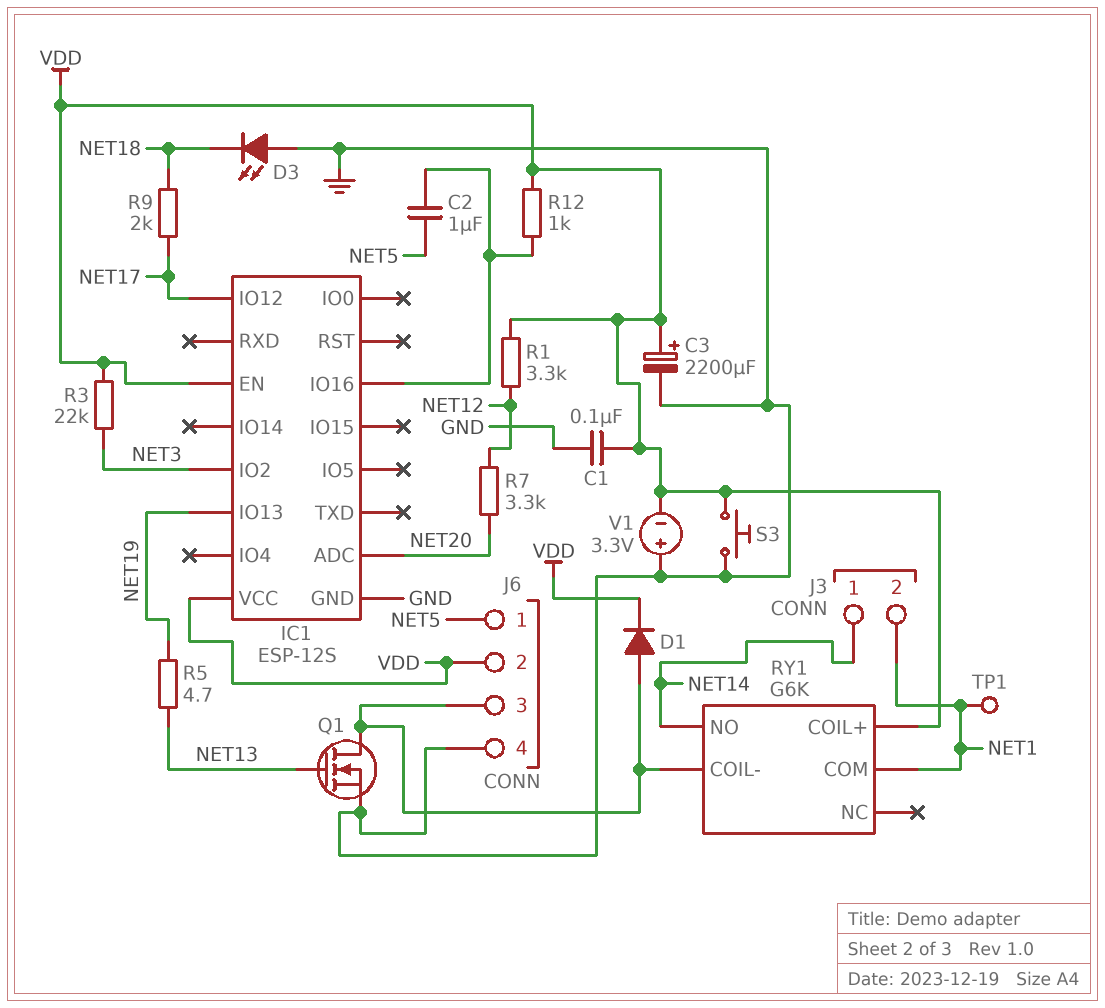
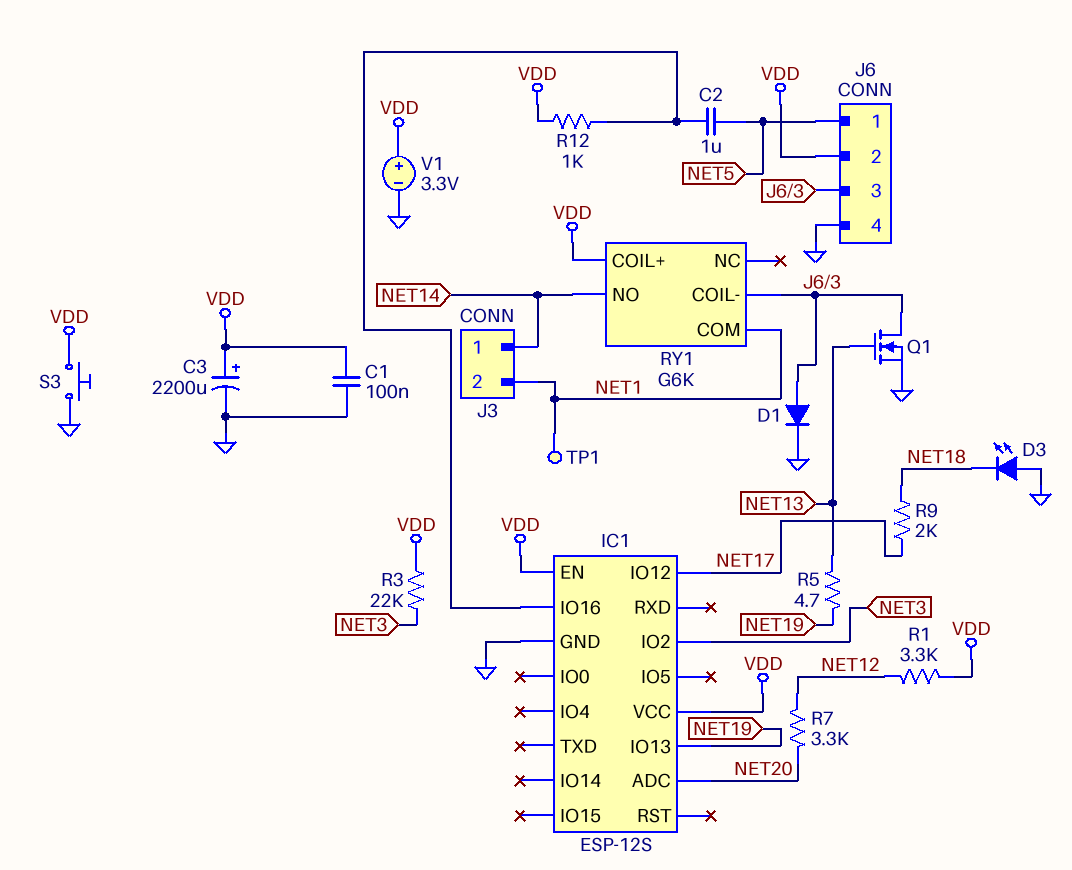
D1: diode (A J6/3, K VDD) -> diode (A J6/3, K GND)
V1: 3.3V (plus GND, minus VDD) -> 3.3V (plus VDD, minus GND)

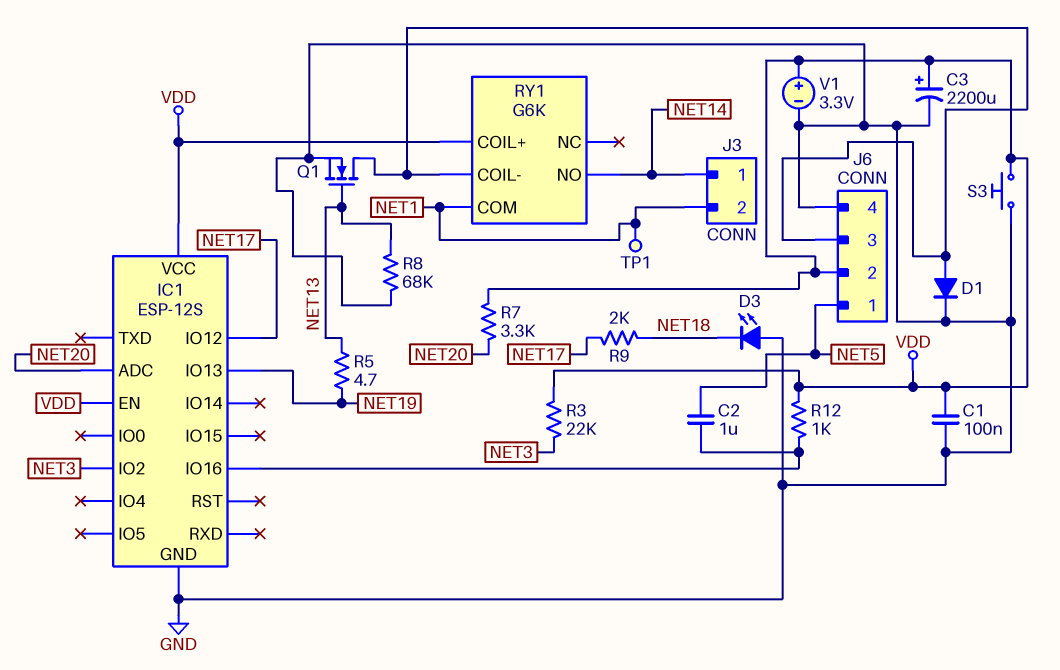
R1: 3.3k (NET12, VDD) -> none
R7: 3.3k (NET12, NET20) -> 3.3k (NET20, VDD)
R8: none -> 68k (GND, NET13)

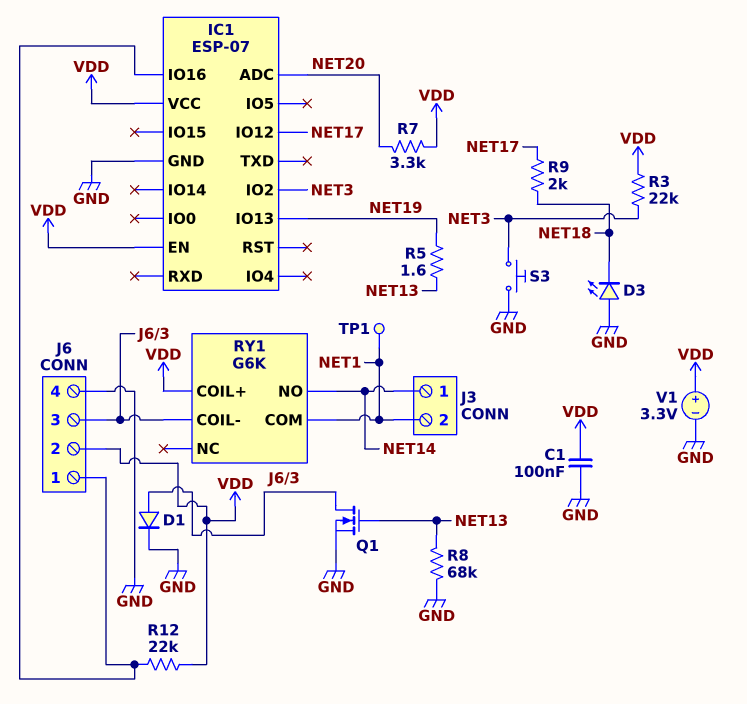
C2: 1uF (IC1/IO16, NET5) -> none
C3: 2200uF (plus VDD, minus GND) -> none
IC1: ESP-12S -> ESP-07
J6 pin 1: NET5 -> IC1/IO16
R5: 4.7 (NET13, NET19) -> 1.6 (NET13, NET19)
R12: 1k (IC1/IO16, VDD) -> 22k (IC1/IO16, VDD)
S3: button (GND, VDD) -> button (GND, NET3)

